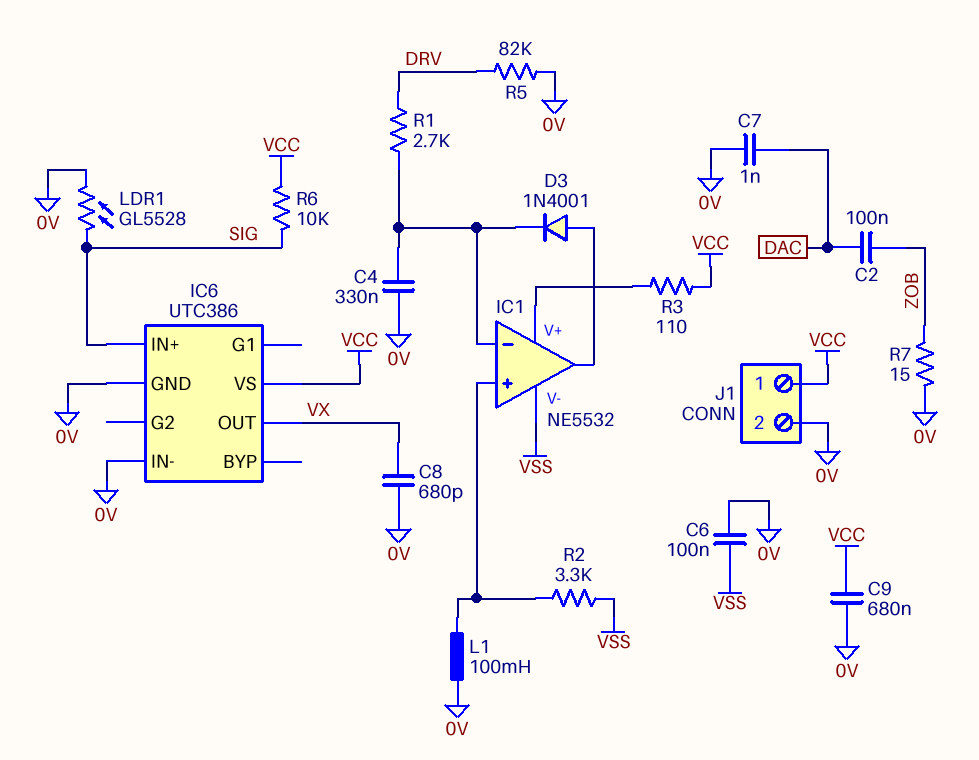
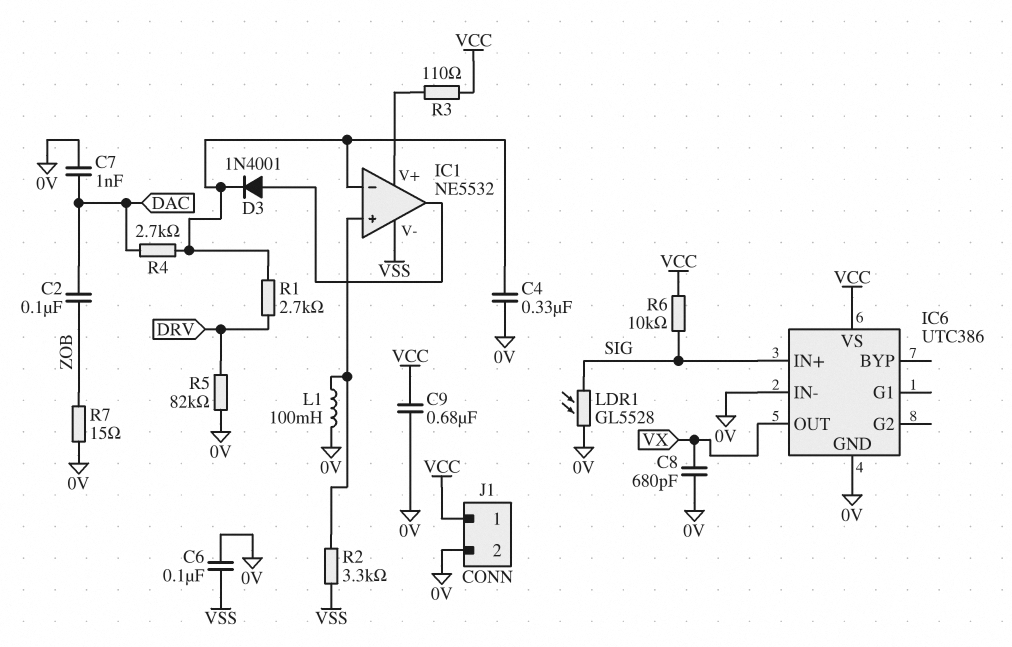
R4: none -> 2.7k (DAC, IC1/in-)

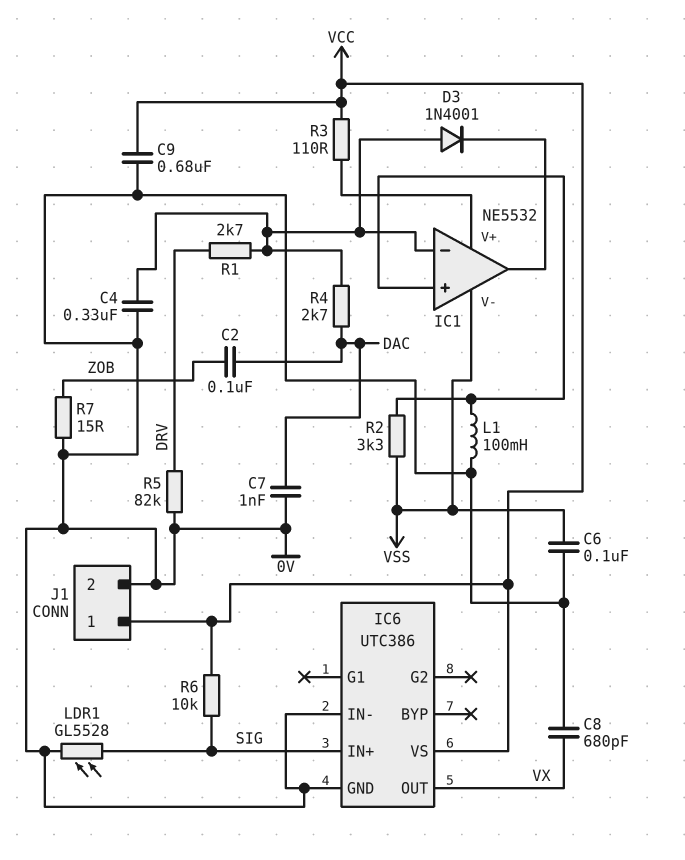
D3: diode 1N4001 (A IC1/out, K IC1/in-) -> diode 1N4001 (A IC1/in-, K IC1/out)

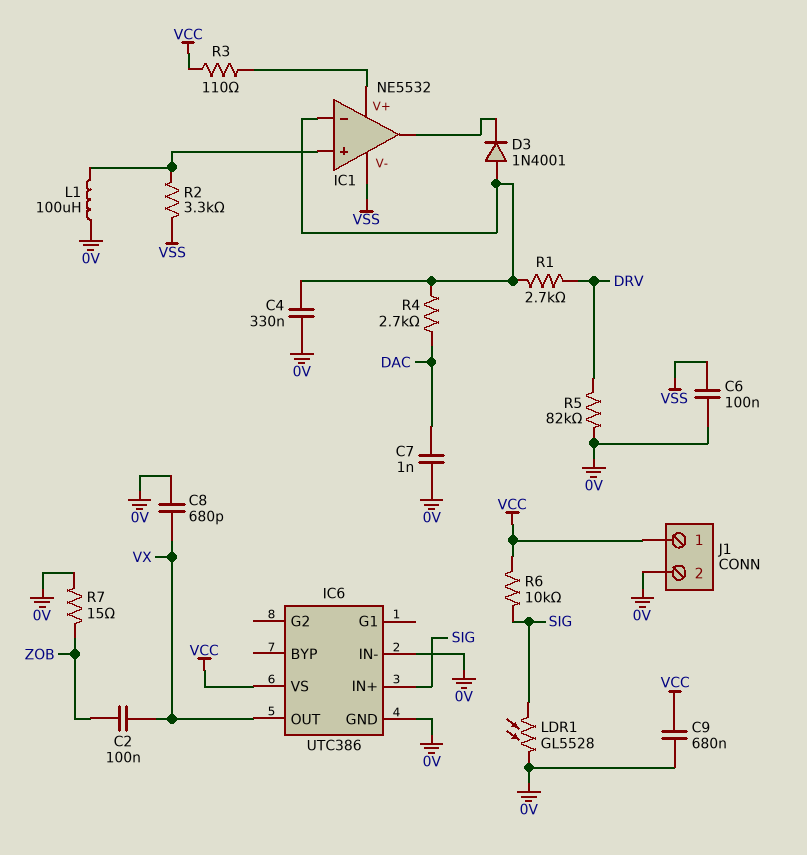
C2: 100nF (DAC, ZOB) -> 100nF (VX, ZOB)
L1: 100mH (0V, IC1/in+) -> 100uH (0V, IC1/in+)

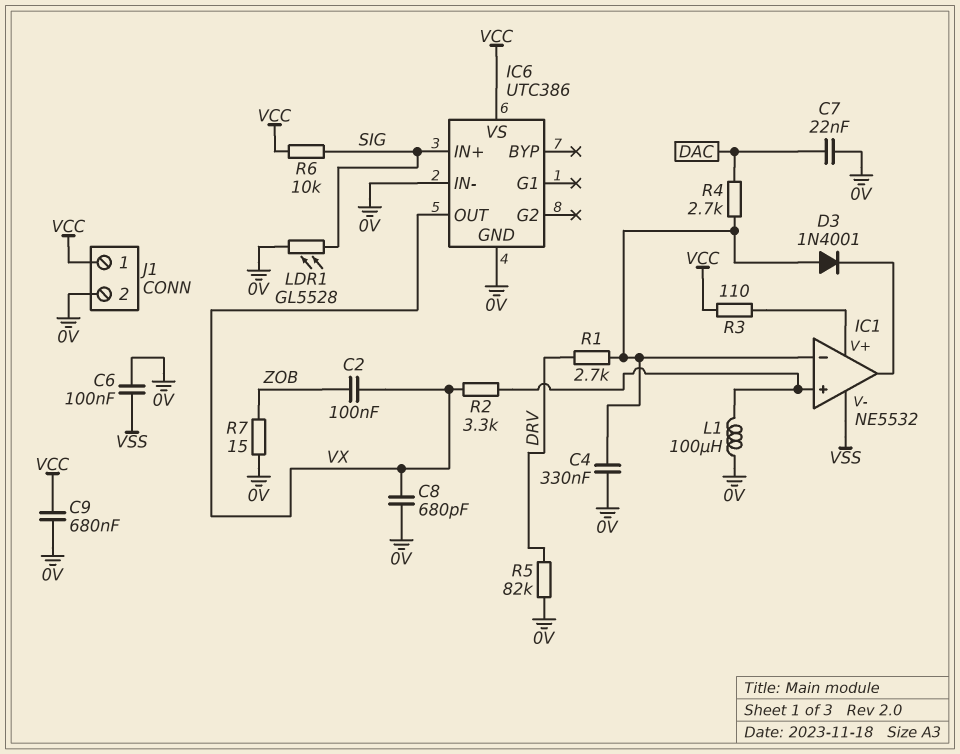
C7: 1nF (0V, DAC) -> 22nF (0V, DAC)
R2: 3.3k (IC1/in+, VSS) -> 3.3k (IC1/in+, VX)

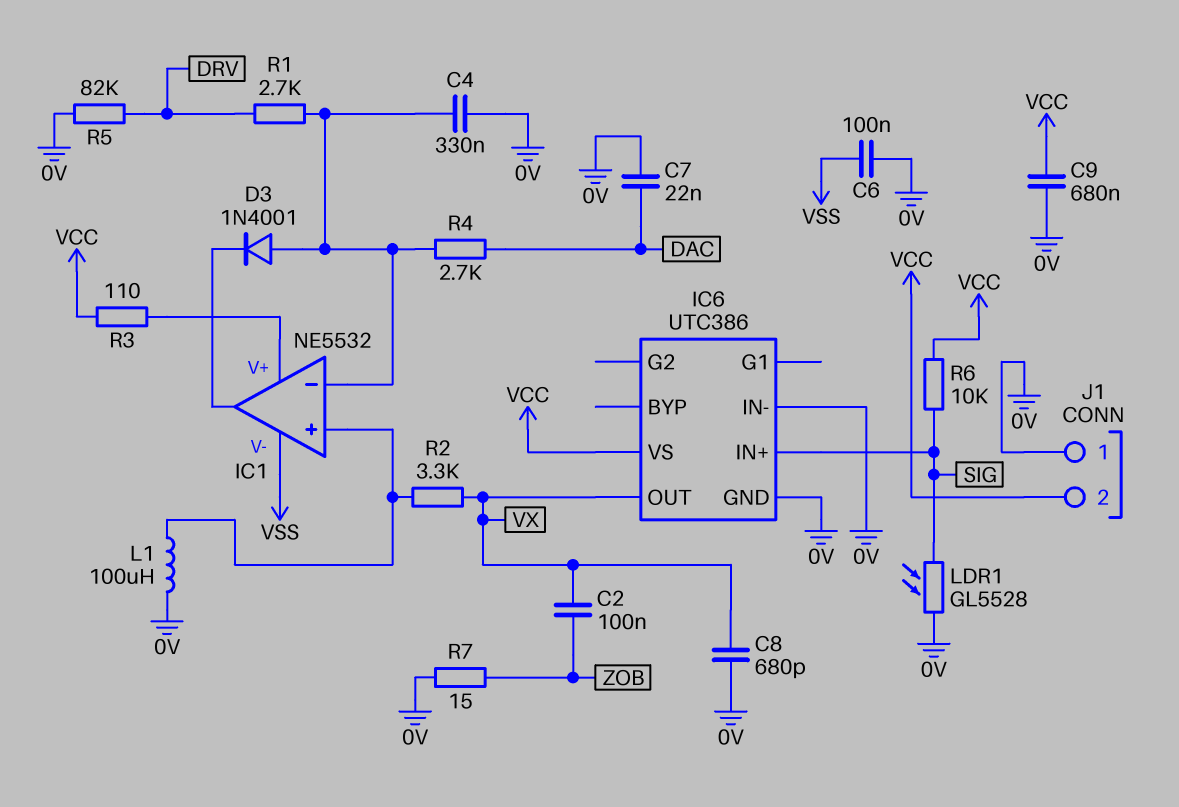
J1 pin 1: VCC -> 0V
J1 pin 2: 0V -> VCC

